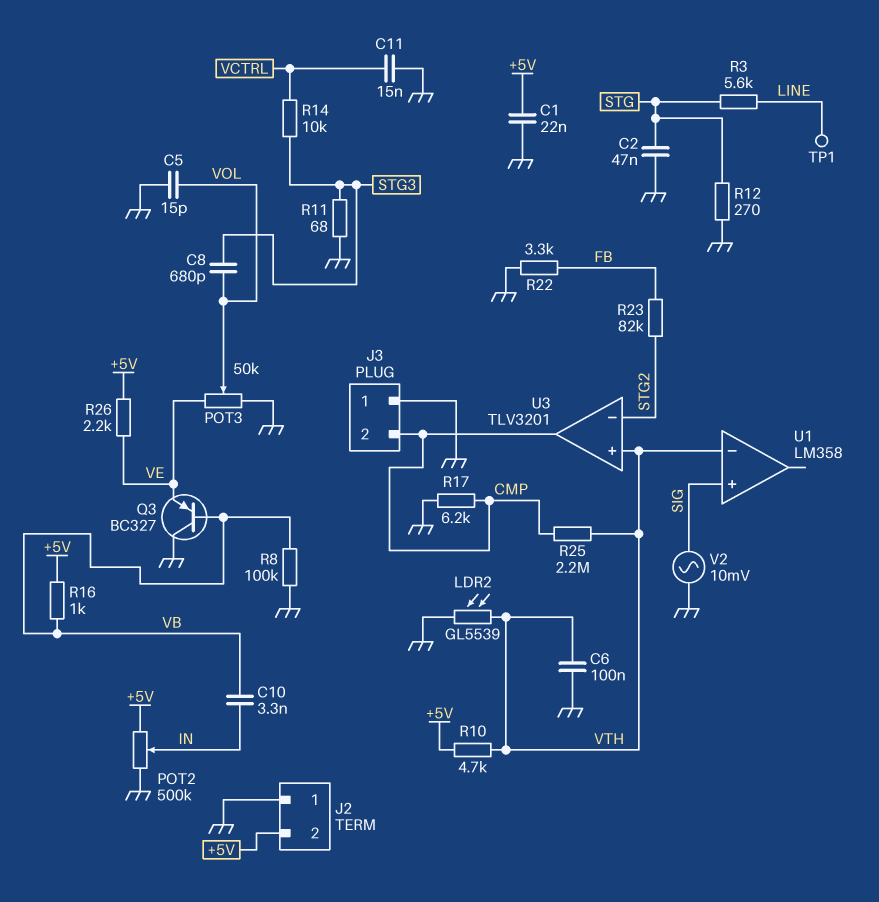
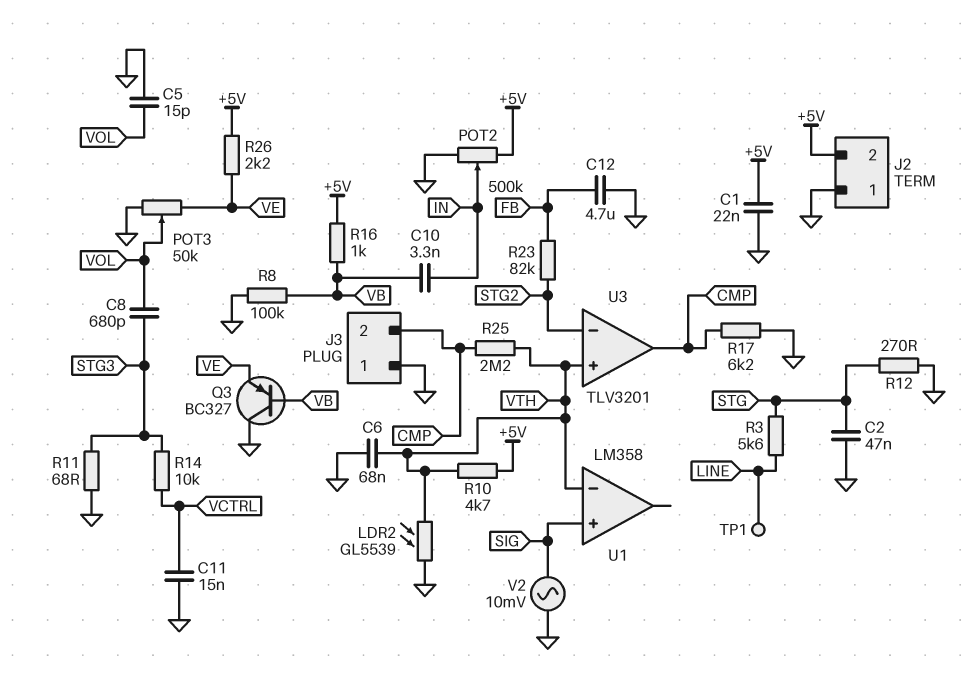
C6: 100nF (GND, VTH) -> 68nF (GND, VTH)
C12: none -> 4.7uF (FB, GND)
R22: 3.3k (FB, GND) -> none

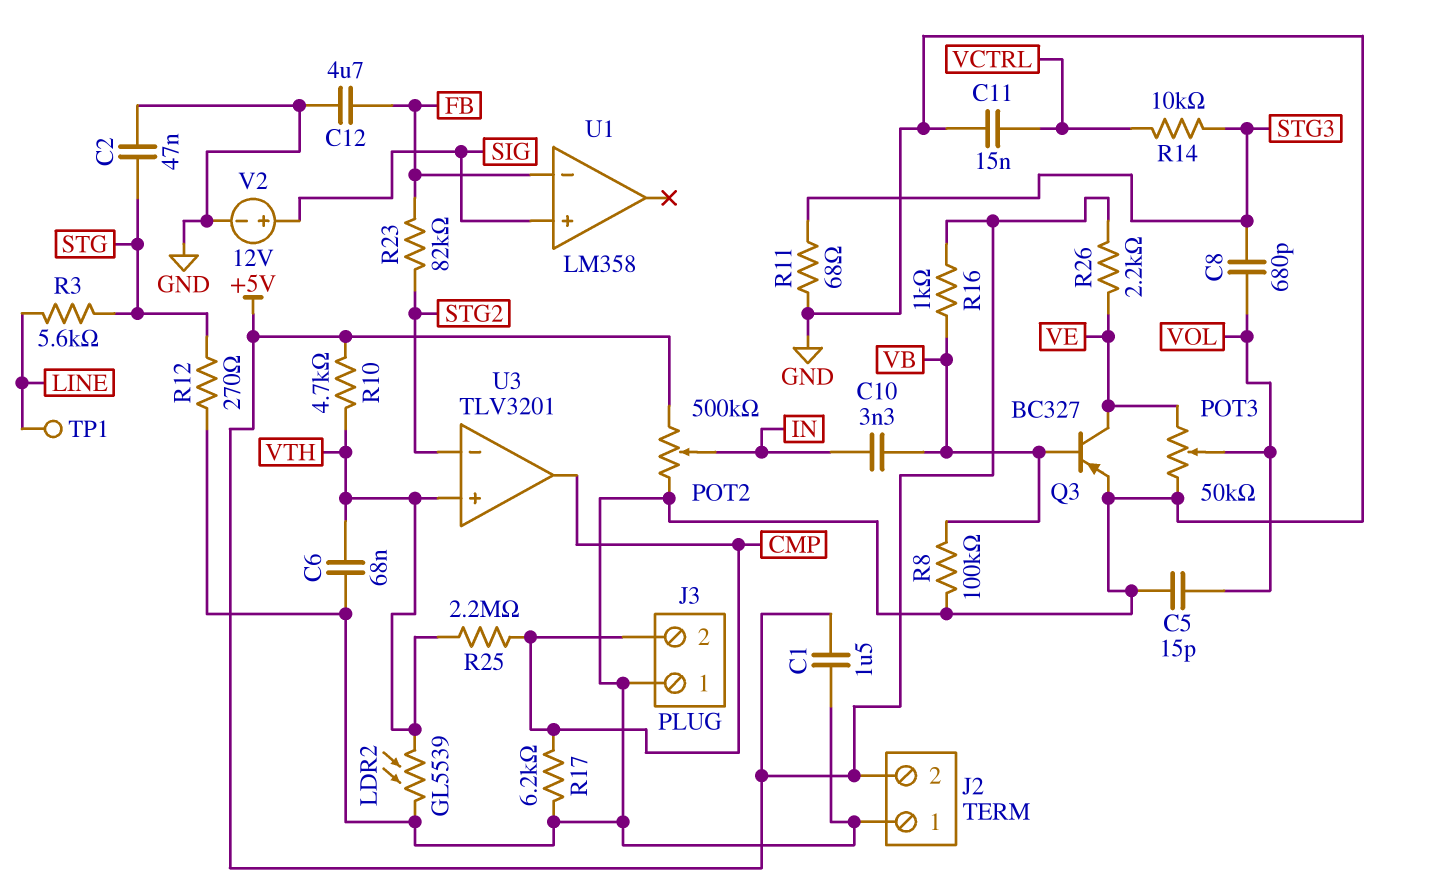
C1: 22nF (+5V, GND) -> 1.5uF (+5V, GND)
Q3: PNP BC327 (B VB, C GND, E VE) -> PNP BC327 (B VB, C VE, E GND)
U1 pin in-: VTH -> FB
V2: AC 10mV (GND, SIG) -> 12V (plus SIG, minus GND)

